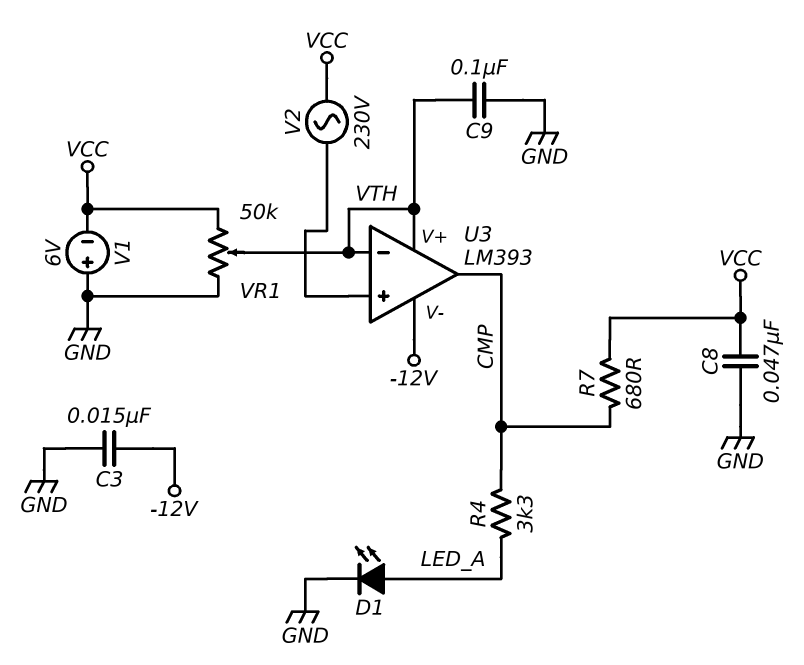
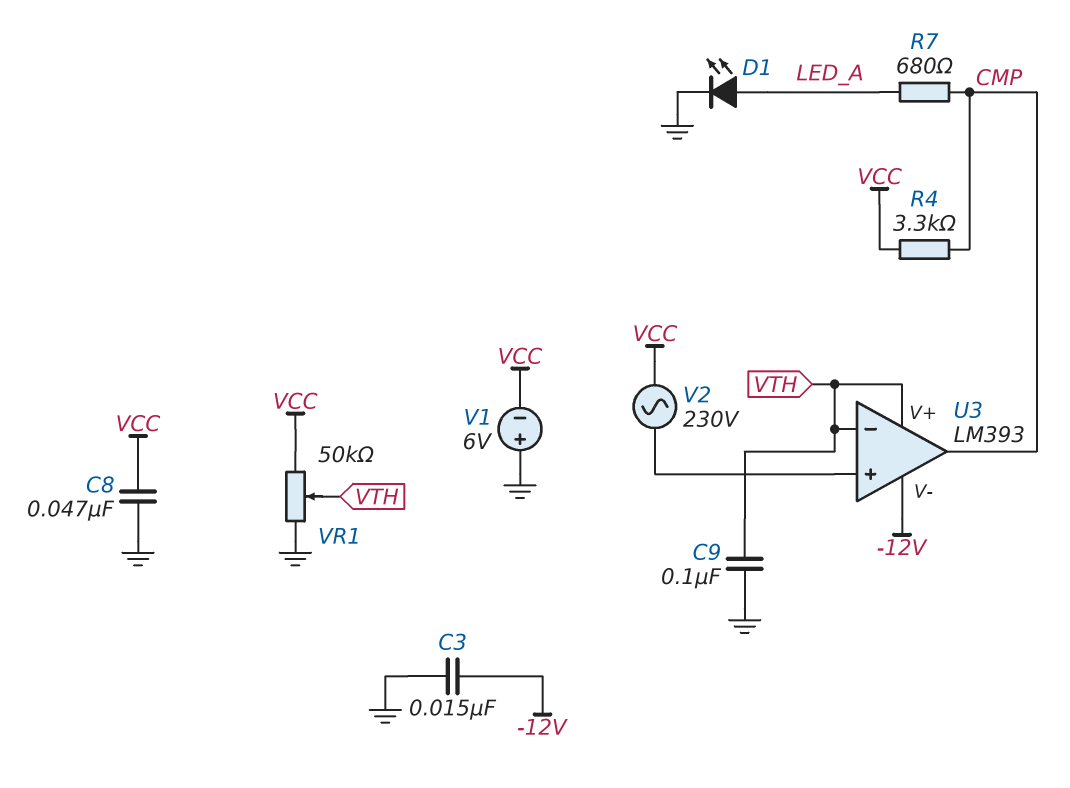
R4: 3.3k (CMP, LED_A) -> 3.3k (CMP, VCC)
R7: 680 (CMP, VCC) -> 680 (CMP, LED_A)

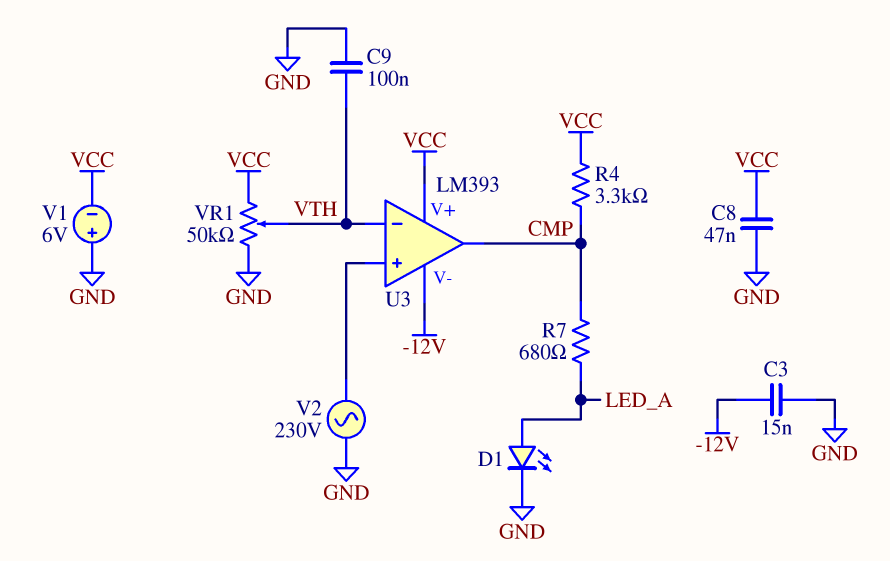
U3 pin V+: VTH -> VCC
V2: AC 230V (U3/in+, VCC) -> AC 230V (GND, U3/in+)

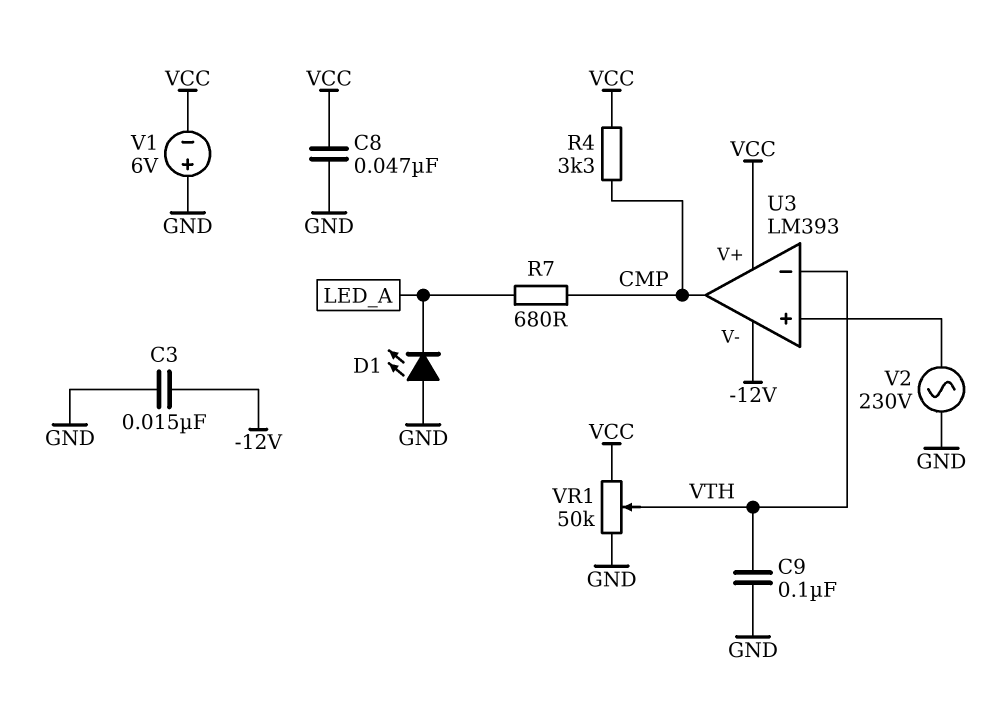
D1: LED (A LED_A, K GND) -> LED (A GND, K LED_A)

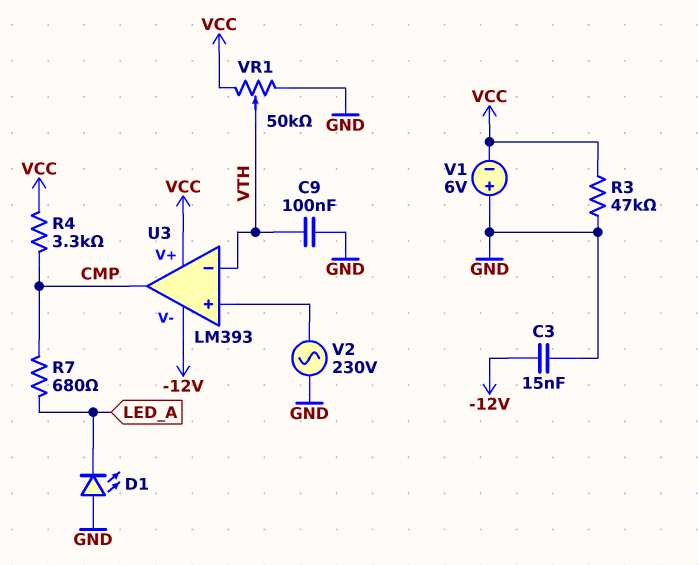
C8: 47nF (GND, VCC) -> none
R3: none -> 47k (GND, VCC)

